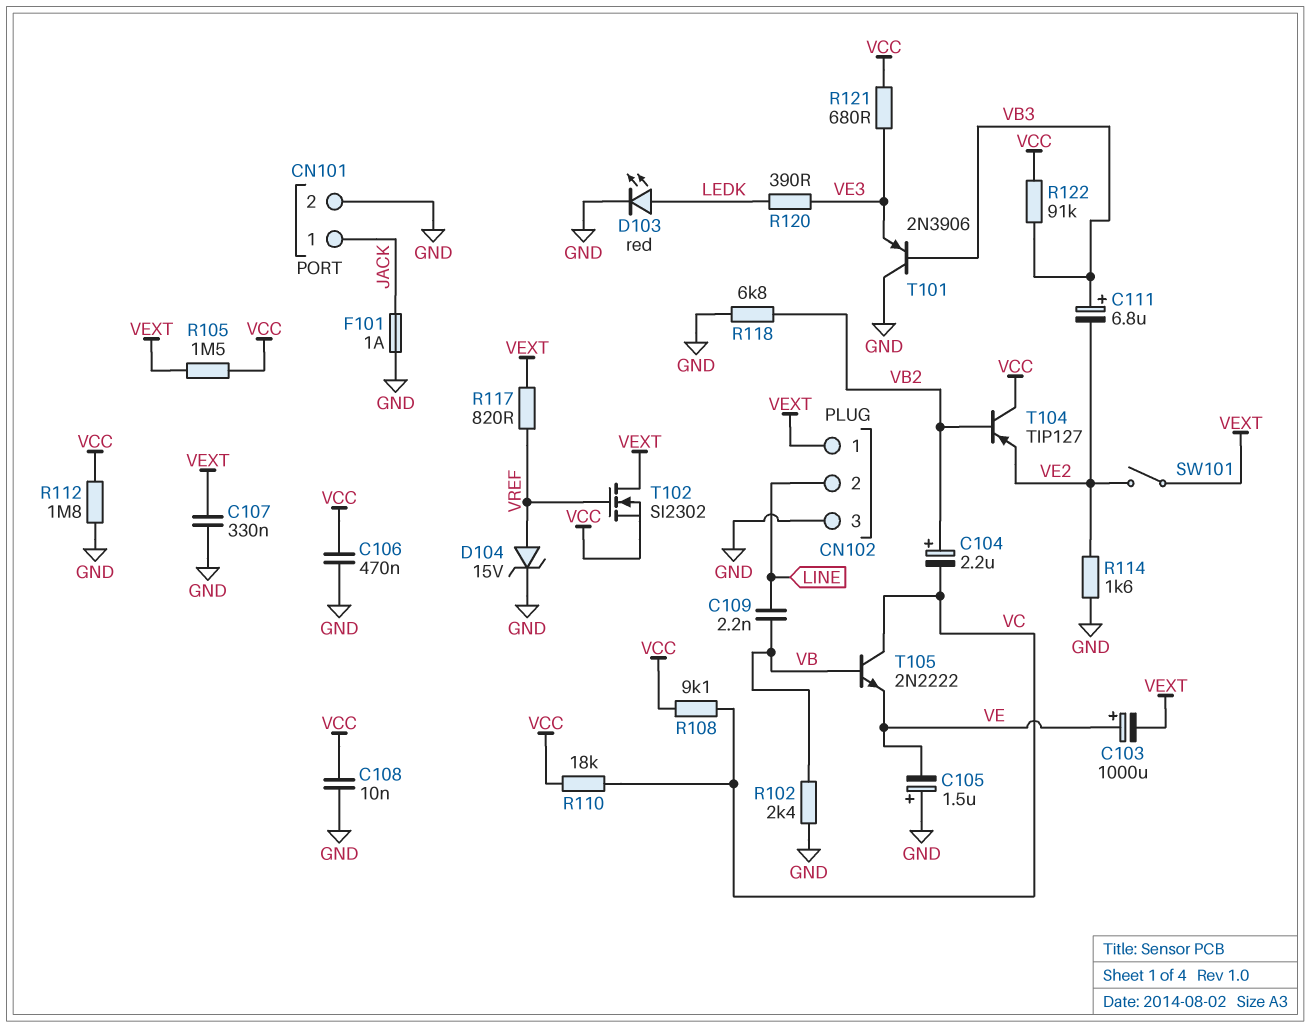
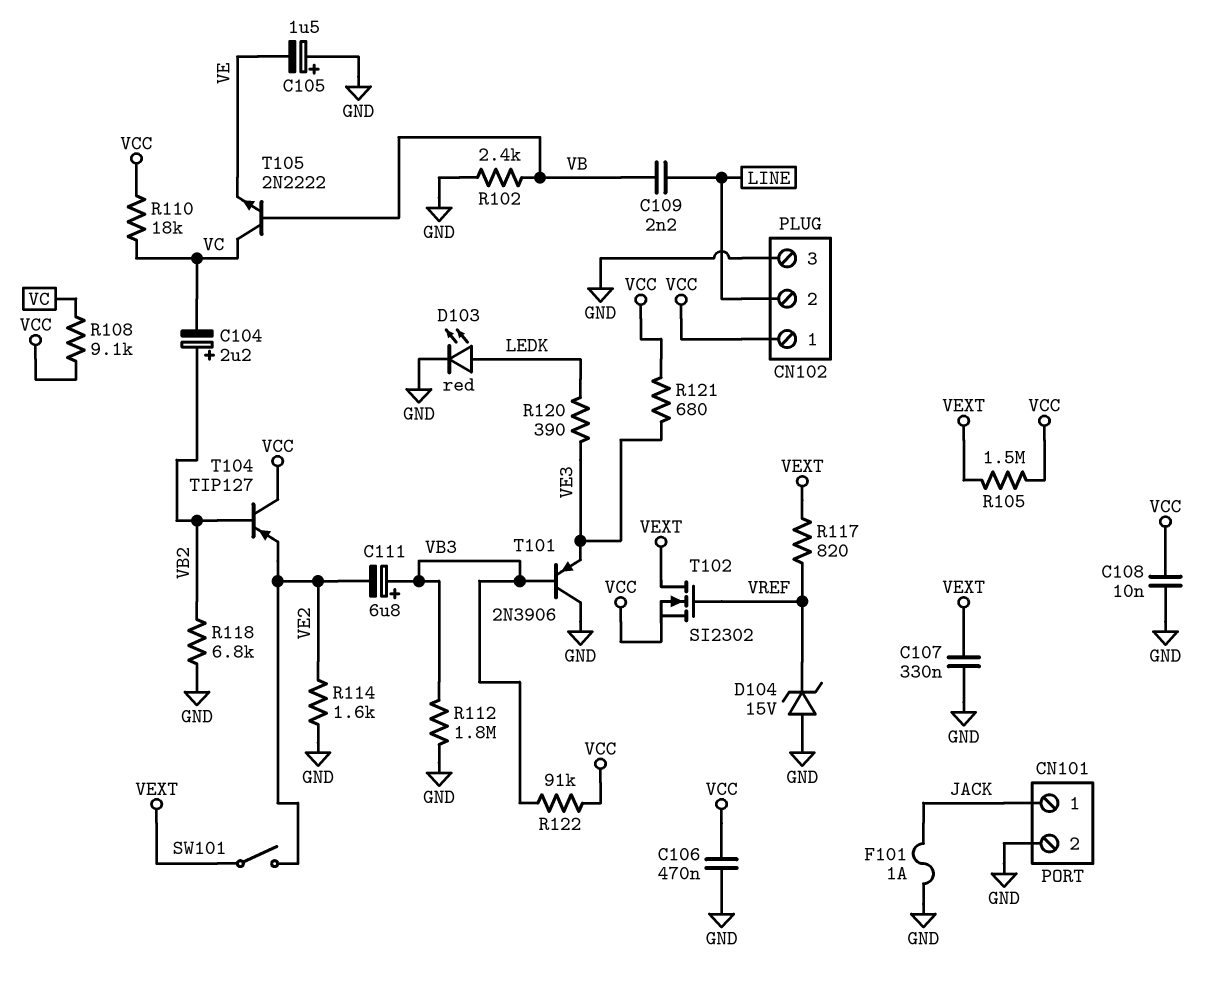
C103: 1000uF (plus VE, minus VEXT) -> none
CN102 pin 1: VEXT -> VCC
D104: zener 15V (A VREF, K GND) -> zener 15V (A GND, K VREF)
R112: 1.8M (GND, VCC) -> 1.8M (GND, VB3)

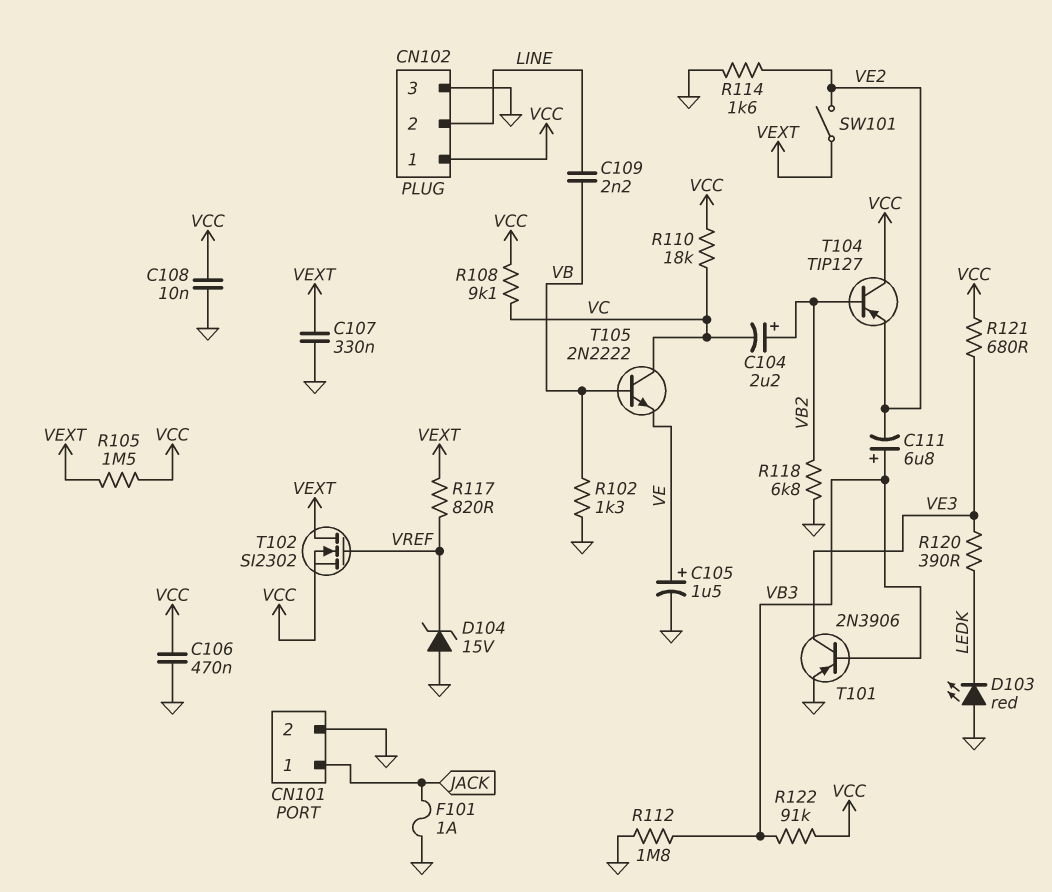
C105: 1.5uF (plus GND, minus VE) -> 1.5uF (plus VE, minus GND)
D103: LED red (A LEDK, K GND) -> LED red (A GND, K LEDK)
R102: 2.4k (GND, VB) -> 1.3k (GND, VB)
T101: PNP 2N3906 (B VB3, C GND, E VE3) -> PNP 2N3906 (B VB3, C VE3, E GND)

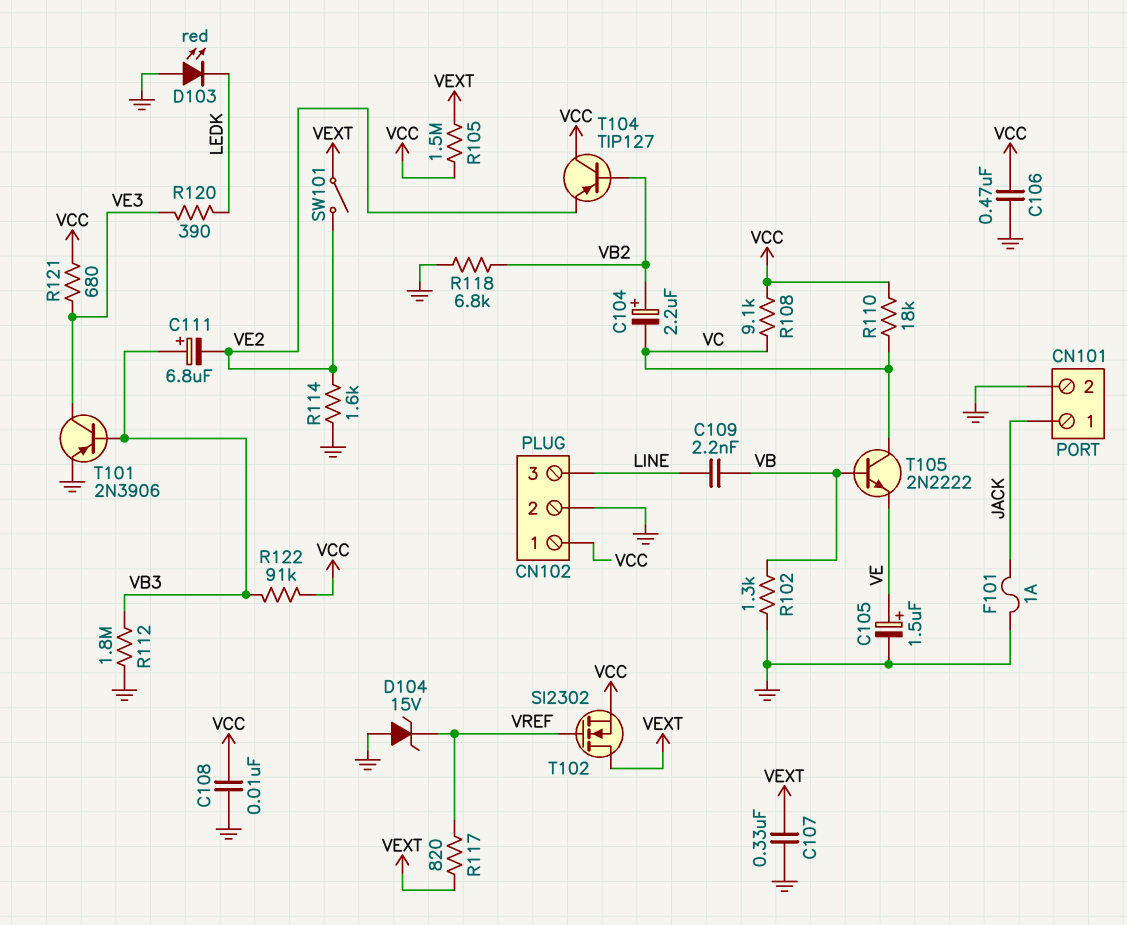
CN102 pin 2: LINE -> GND
CN102 pin 3: GND -> LINE

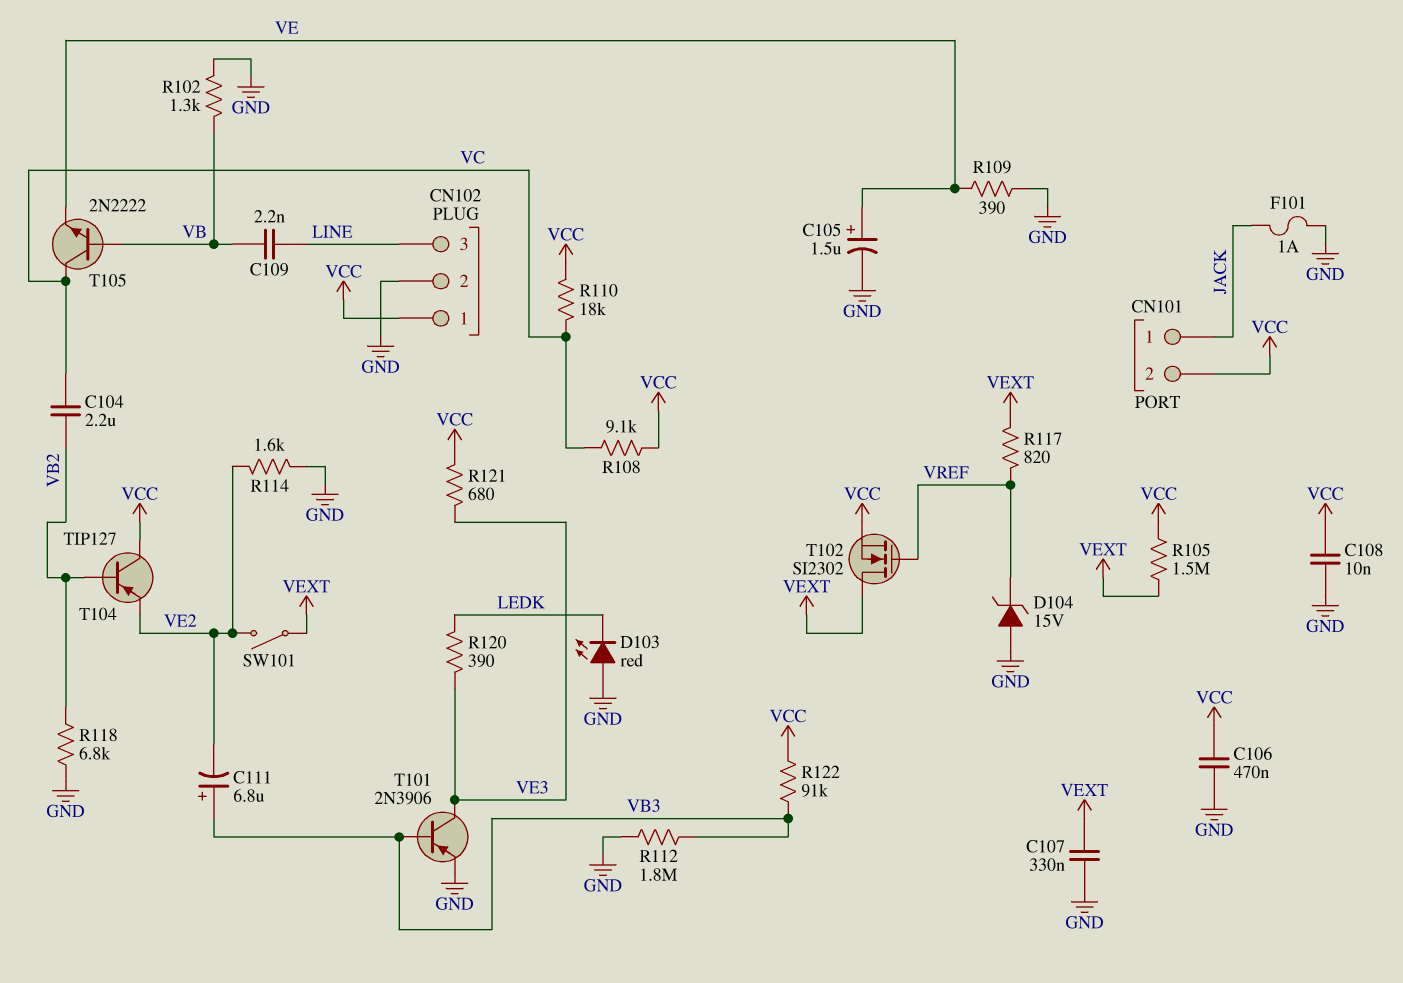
C104: 2.2uF (plus VB2, minus VC) -> 2.2uF (VB2, VC)
CN101 pin 2: GND -> VCC
R109: none -> 390 (GND, VE)

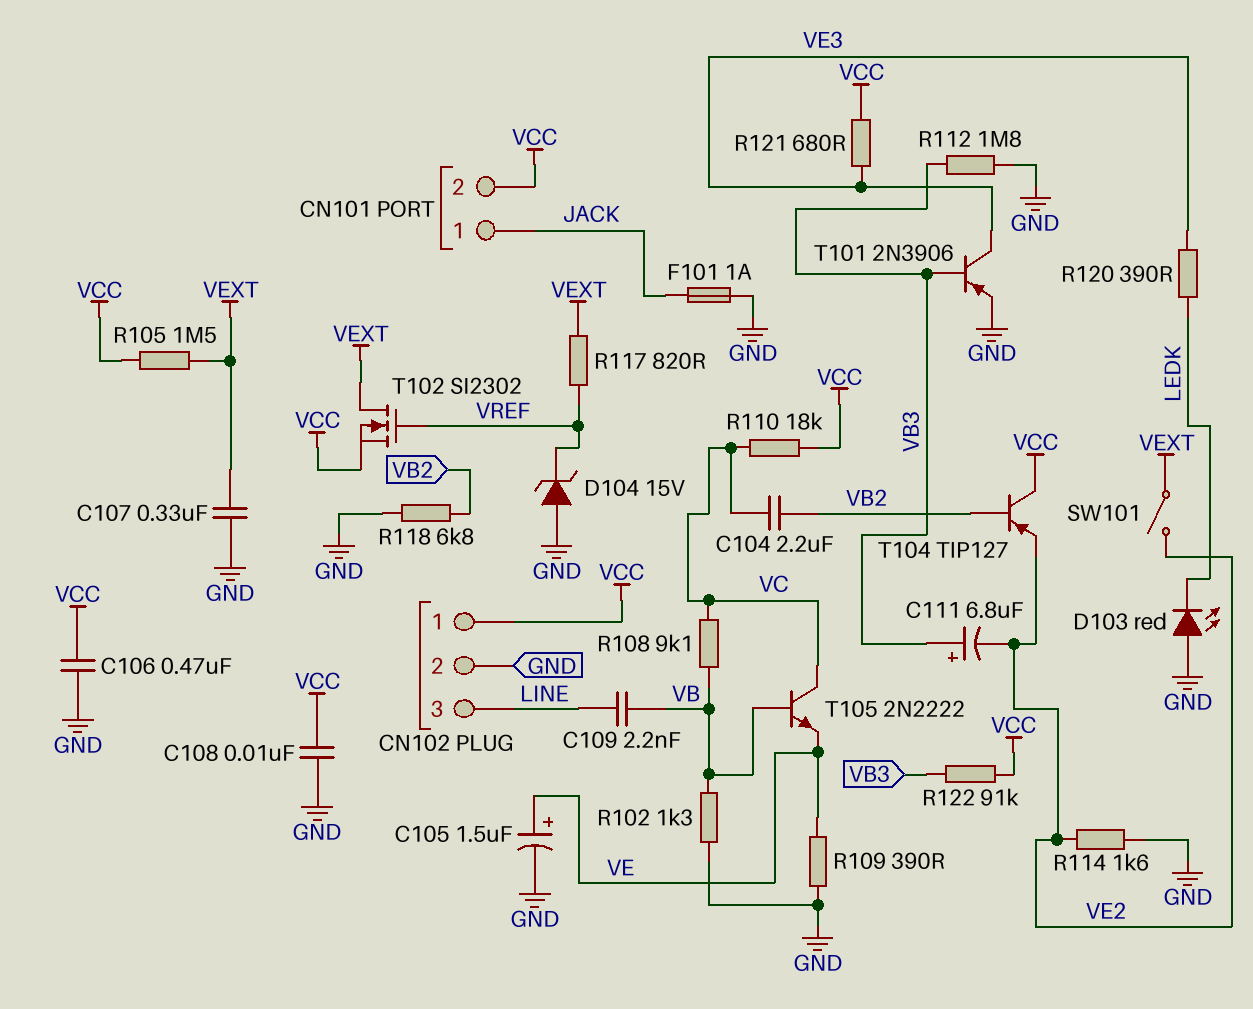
R108: 9.1k (VC, VCC) -> 9.1k (VB, VC)

